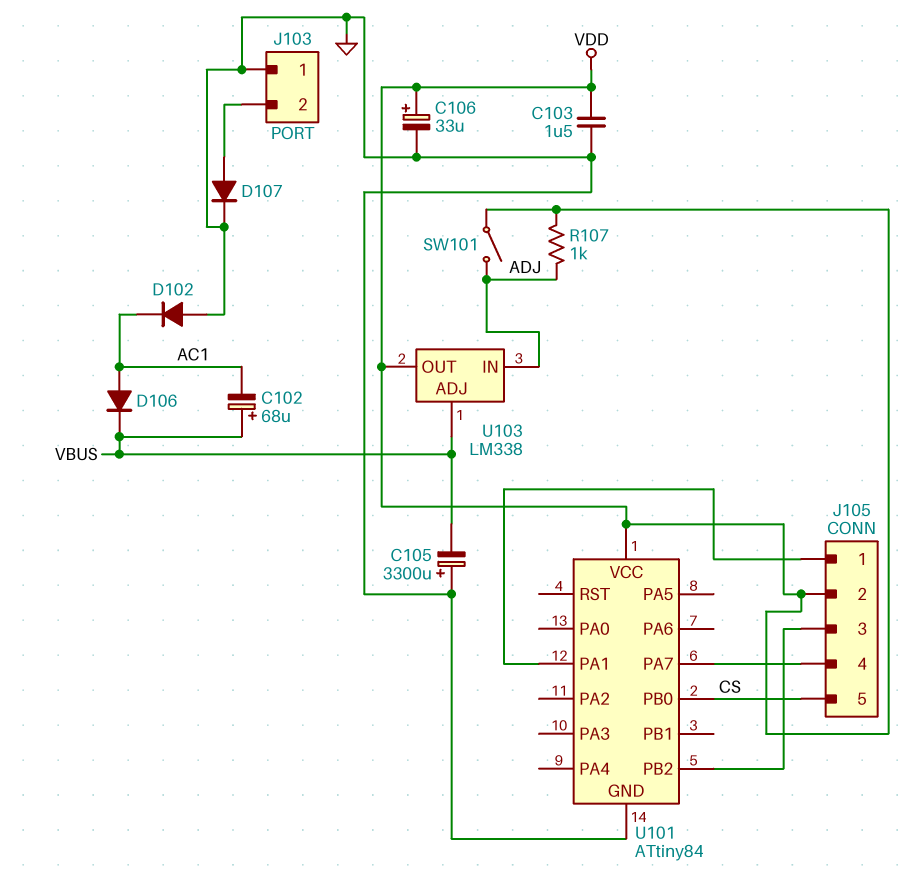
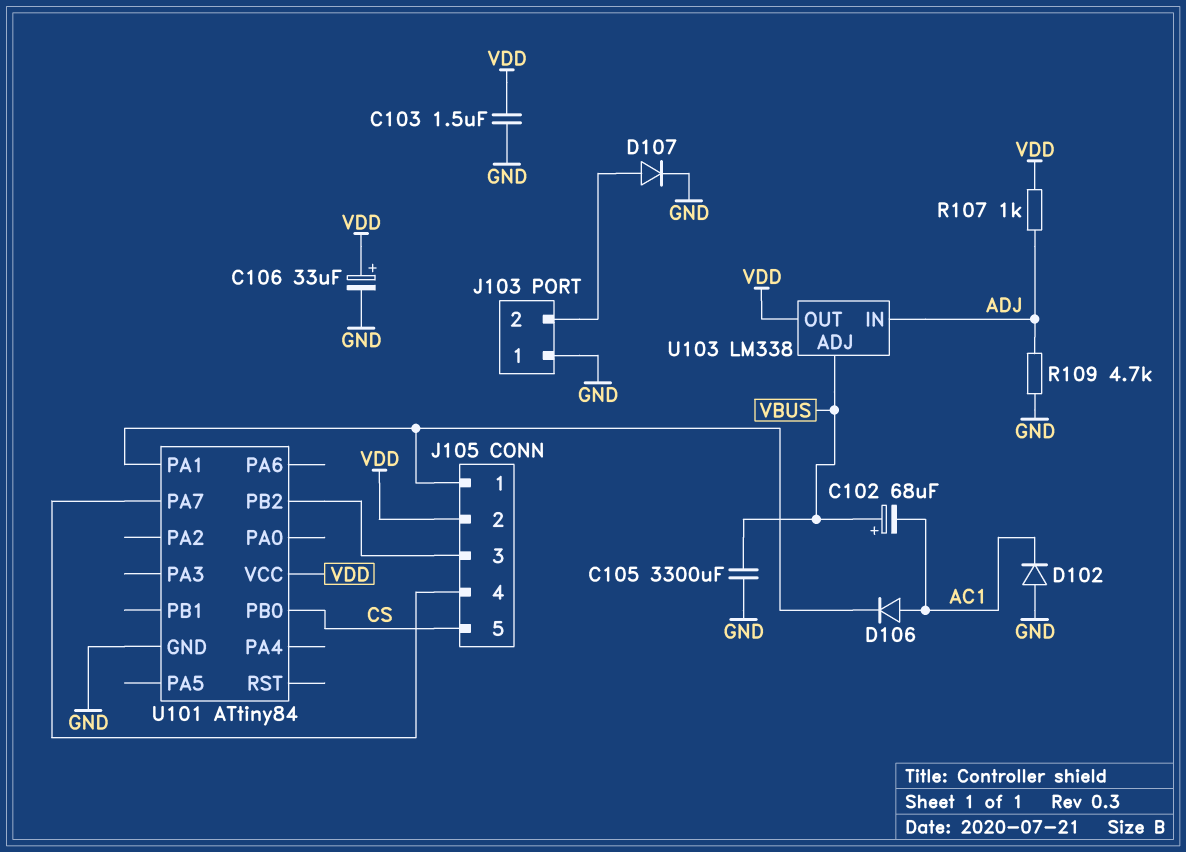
C105: 3300uF (plus GND, minus VBUS) -> 3300uF (GND, VBUS)
D106: diode (A AC1, K VBUS) -> diode (A AC1, K J105/1)
R109: none -> 4.7k (ADJ, GND)
SW101: switch (ADJ, VDD) -> none

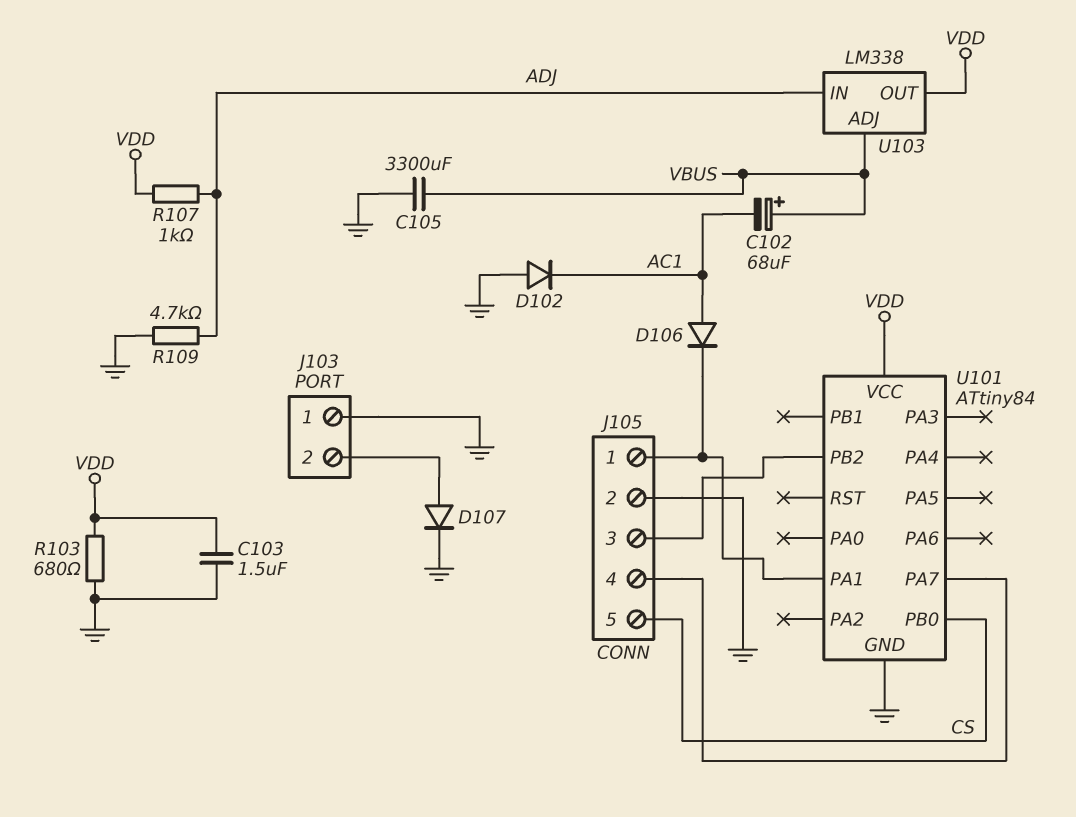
C106: 33uF (plus VDD, minus GND) -> none
J105 pin 2: VDD -> GND
R103: none -> 680 (GND, VDD)

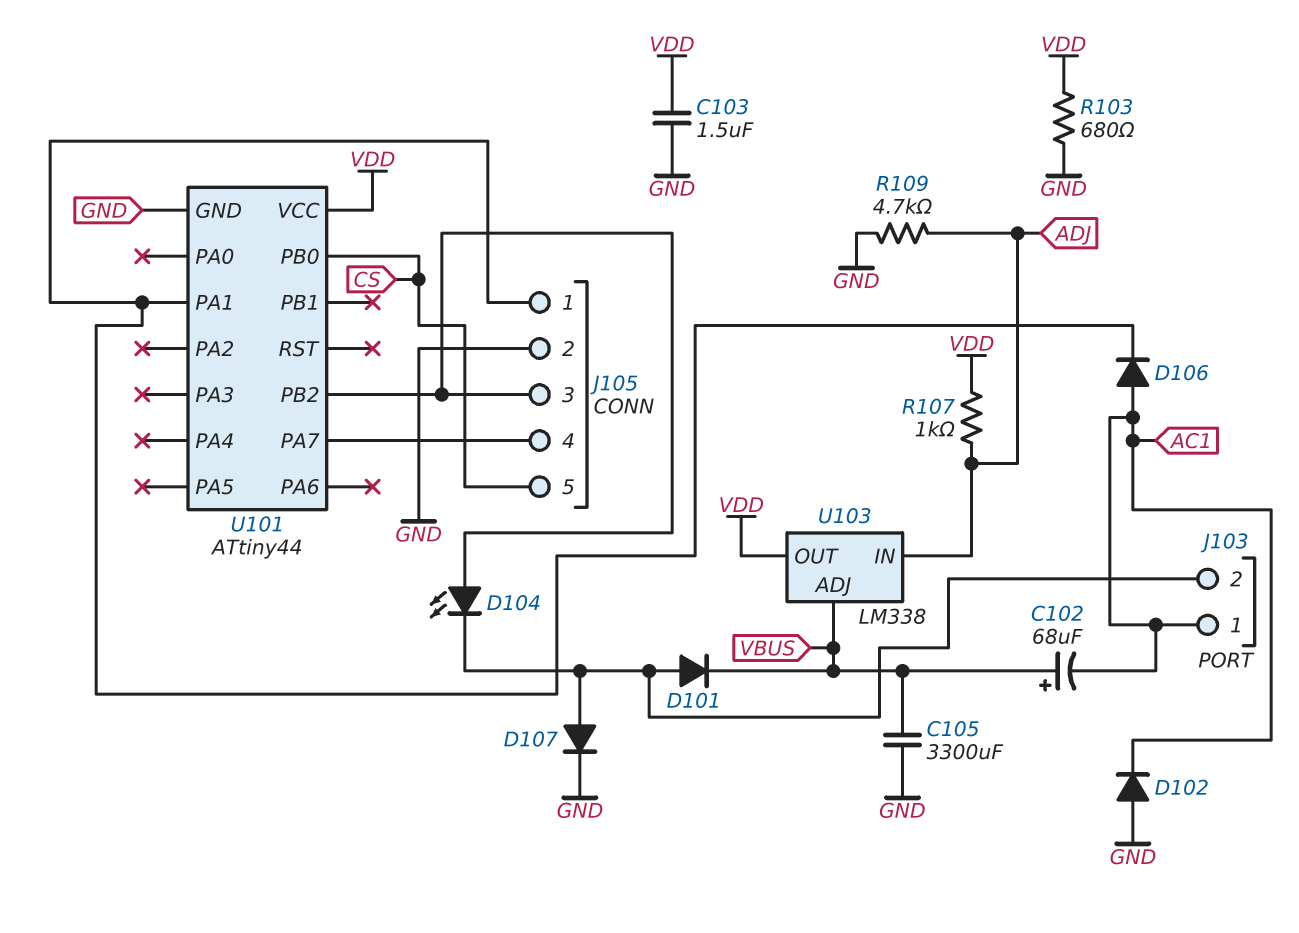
D101: none -> diode (A J103/2, K VBUS)
D104: none -> LED (A J105/3, K J103/2)
J103 pin 1: GND -> AC1
U101: ATtiny84 -> ATtiny44

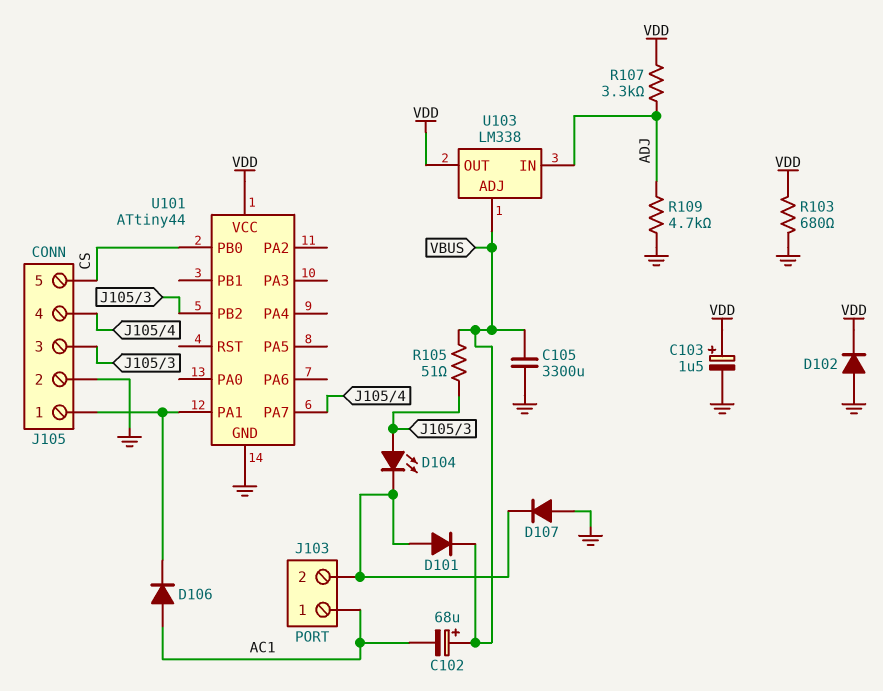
C103: 1.5uF (GND, VDD) -> 1.5uF (plus VDD, minus GND)
D102: diode (A GND, K AC1) -> diode (A GND, K VDD)
D107: diode (A J103/2, K GND) -> diode (A GND, K J103/2)
R105: none -> 51 (J105/3, VBUS)
R107: 1k (ADJ, VDD) -> 3.3k (ADJ, VDD)

